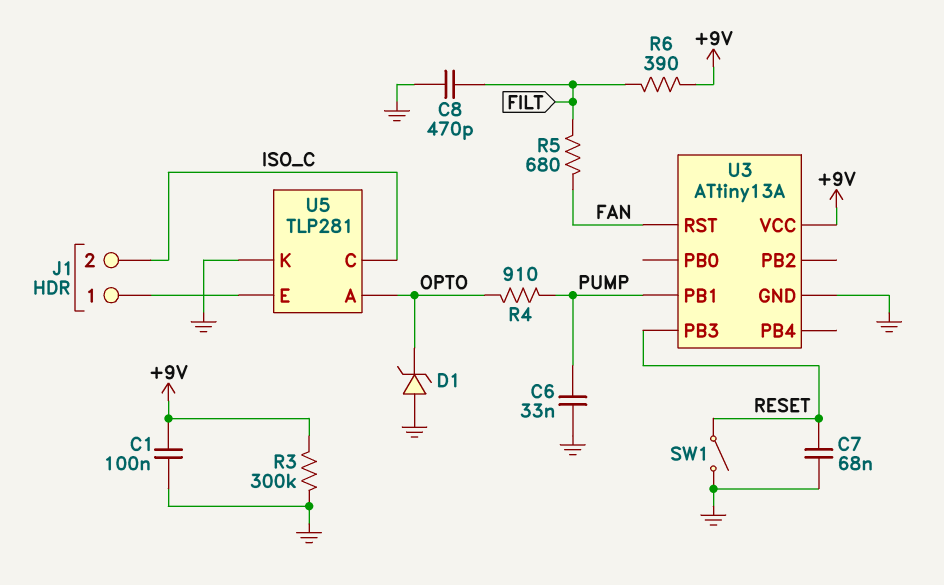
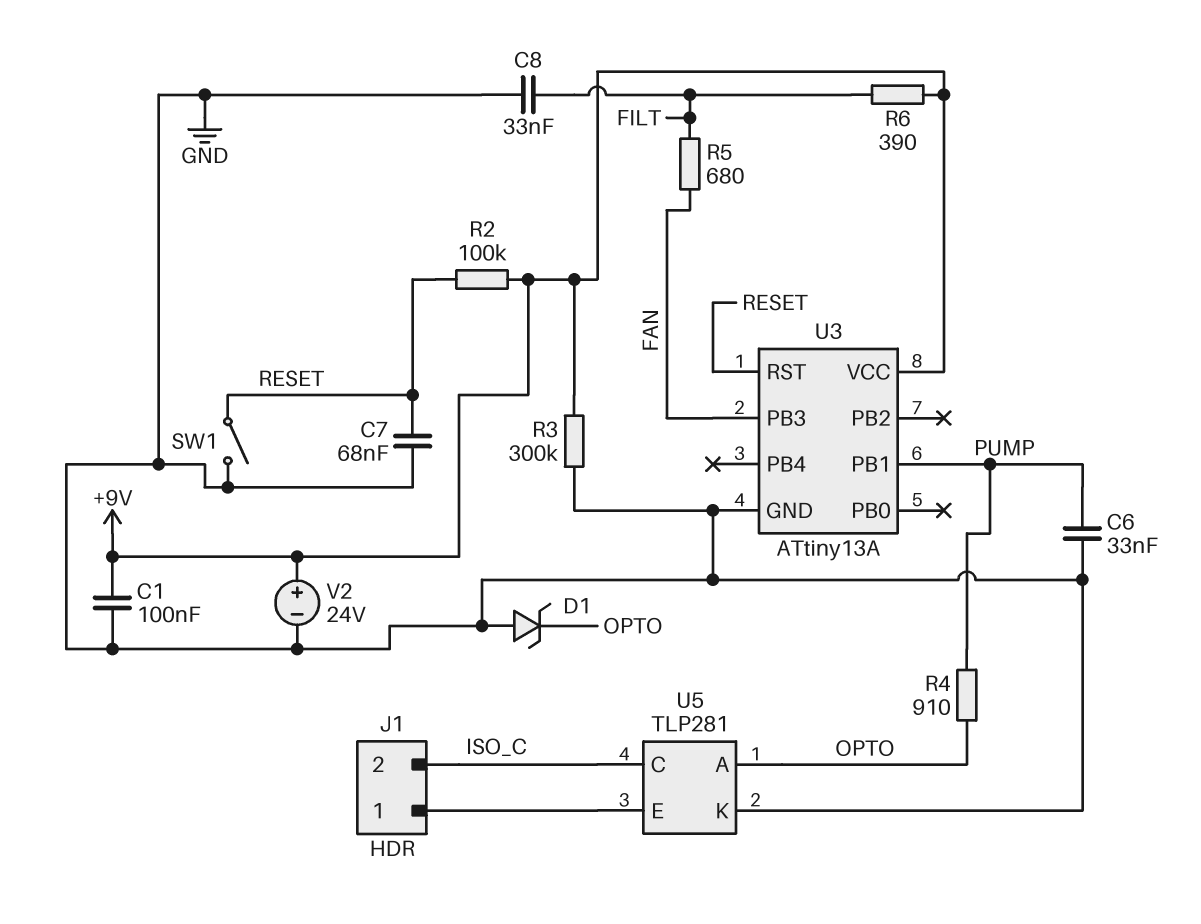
C8: 470pF (FILT, GND) -> 33nF (FILT, GND)
R2: none -> 100k (+9V, RESET)
U3 pin PB3: RESET -> FAN
U3 pin RST: FAN -> RESET
V2: none -> 24V (plus +9V, minus GND)

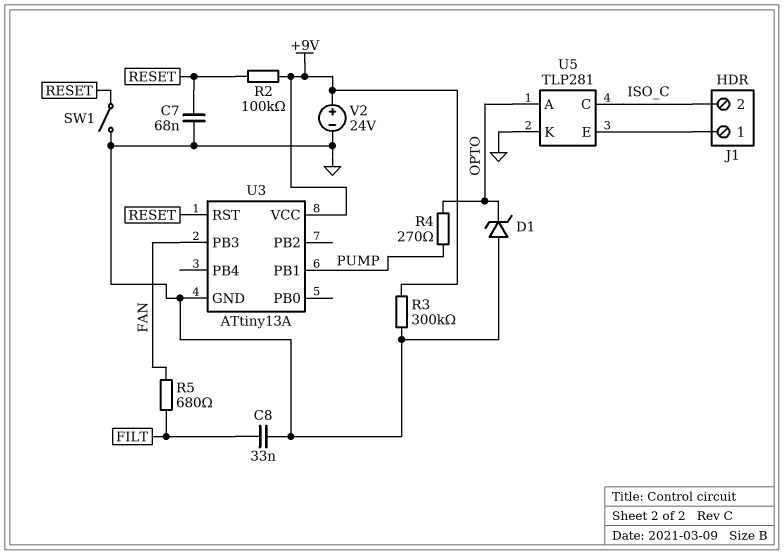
C1: 100nF (+9V, GND) -> none
C6: 33nF (GND, PUMP) -> none
R4: 910 (OPTO, PUMP) -> 270 (OPTO, PUMP)
R6: 390 (+9V, FILT) -> none

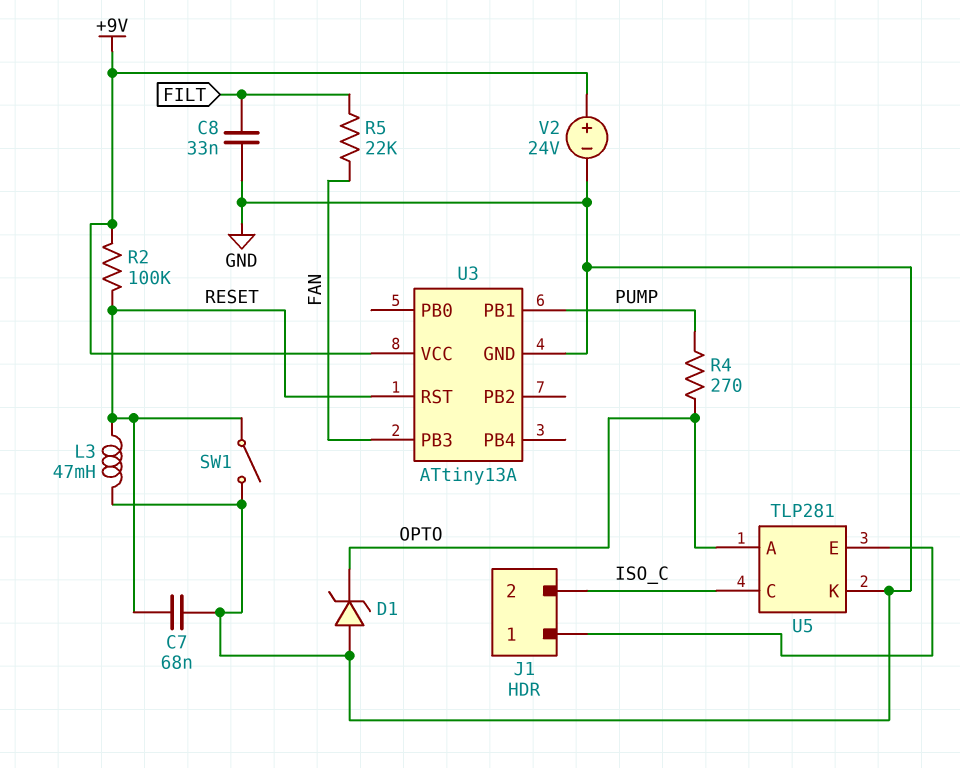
L3: none -> 47mH (GND, RESET)
R3: 300k (+9V, GND) -> none
R5: 680 (FAN, FILT) -> 22k (FAN, FILT)

